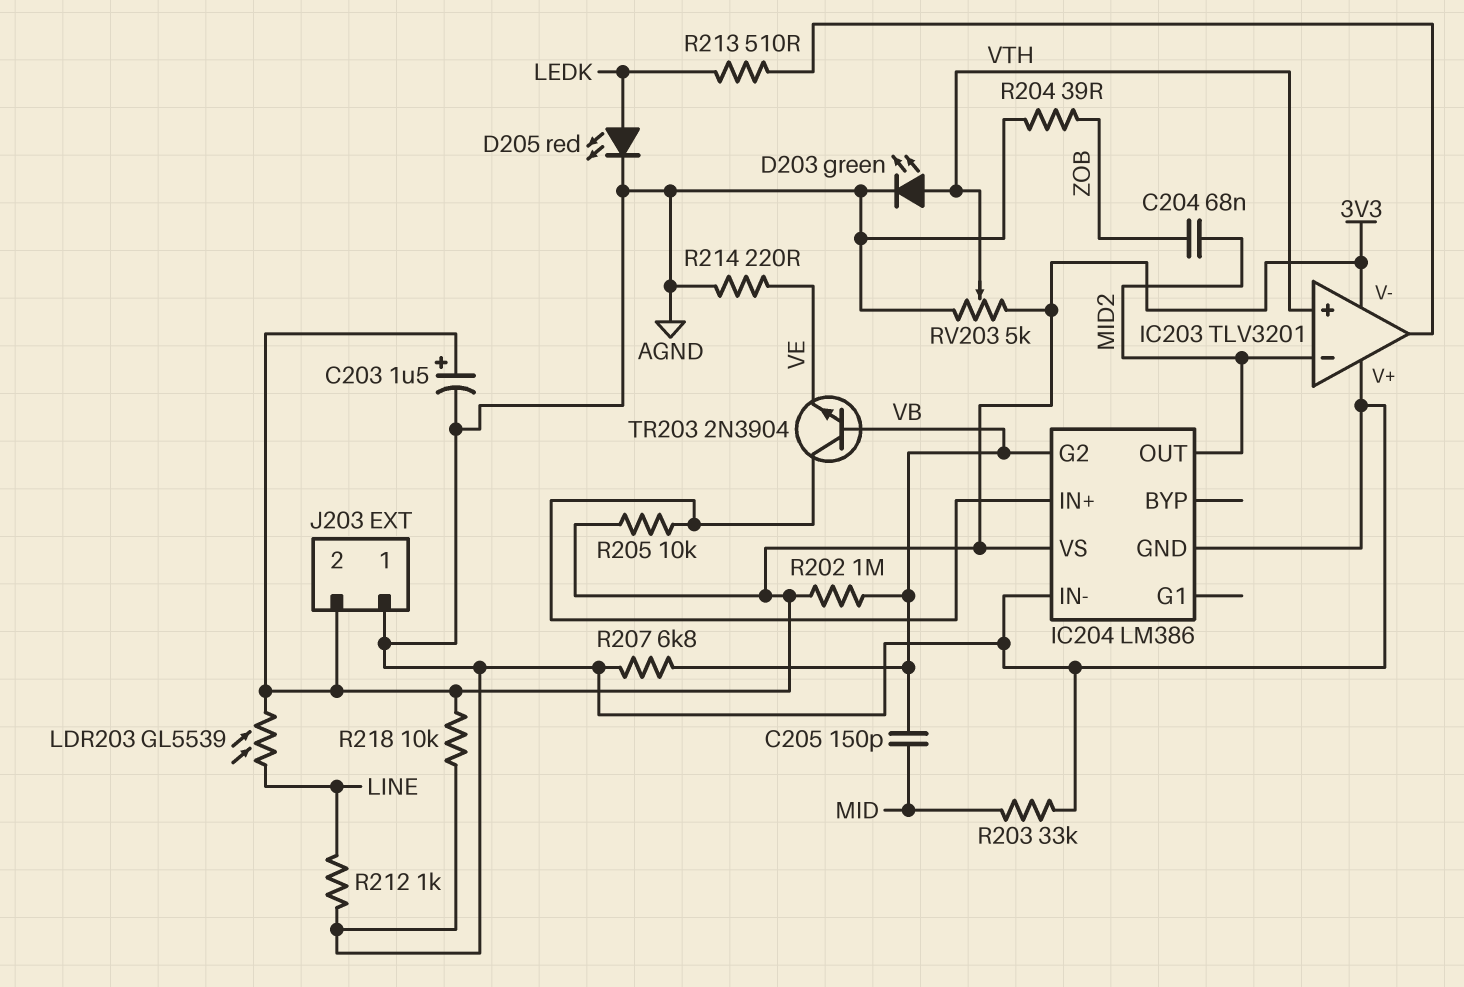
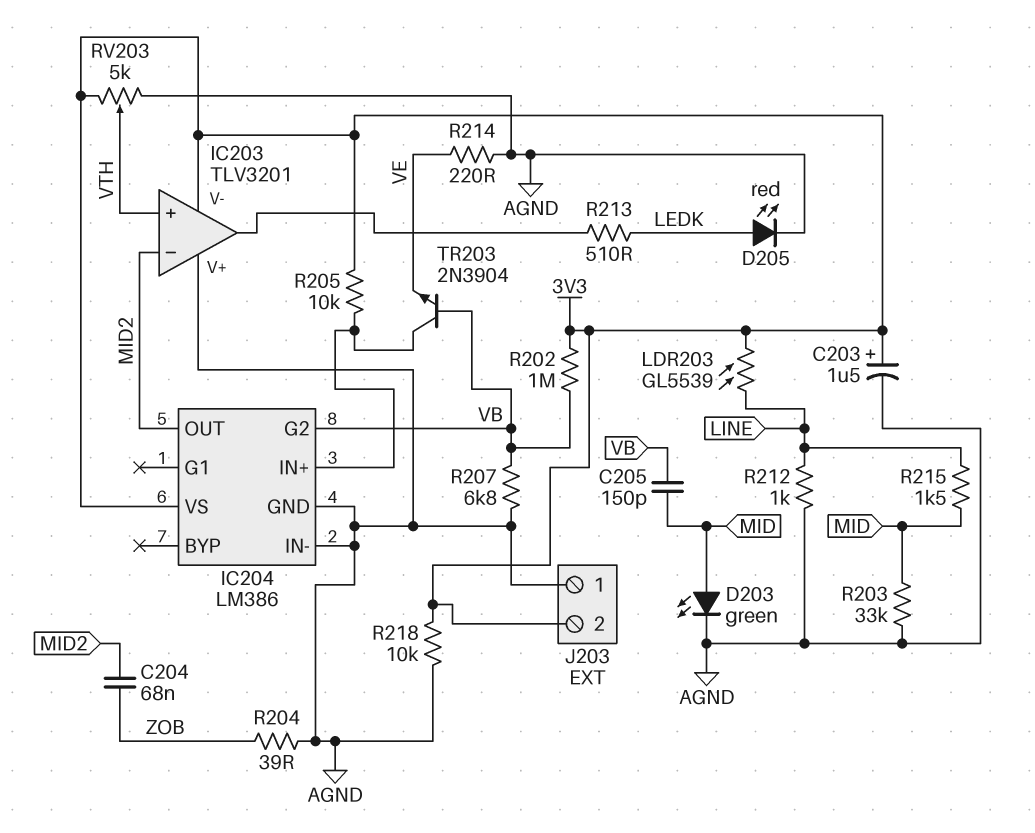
D203: LED green (A VTH, K AGND) -> LED green (A MID, K AGND)
R215: none -> 1.5k (LINE, MID)

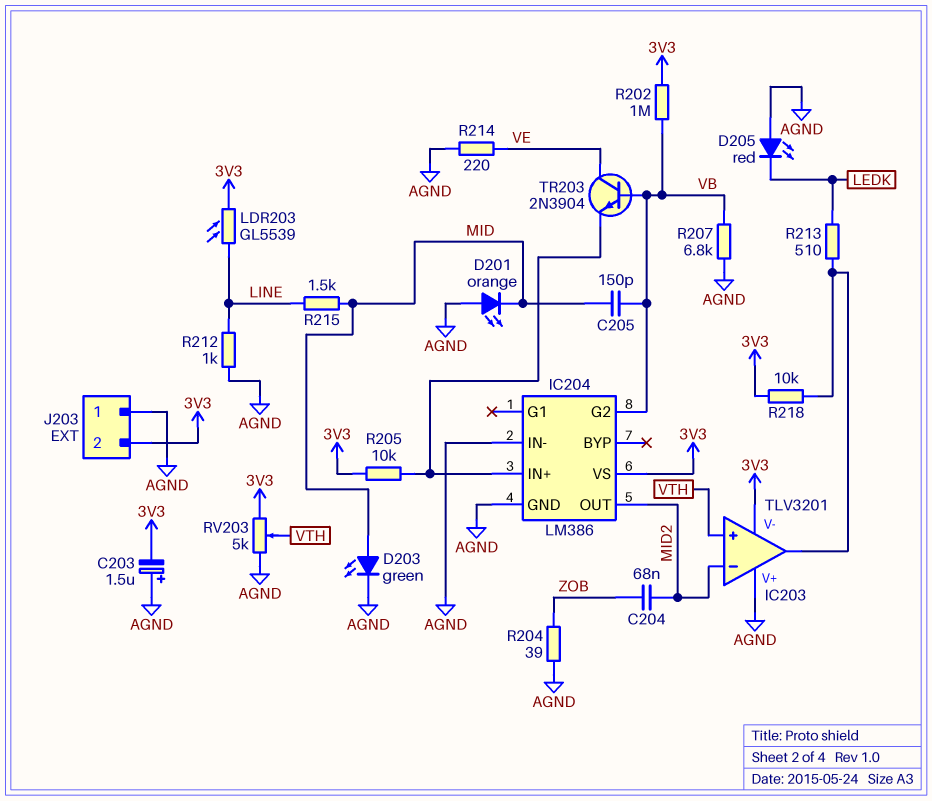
C203: 1.5uF (plus 3V3, minus AGND) -> 1.5uF (plus AGND, minus 3V3)
D201: none -> LED orange (A AGND, K MID)
D205: LED red (A LEDK, K AGND) -> LED red (A AGND, K LEDK)
R203: 33k (AGND, MID) -> none
R218: 10k (3V3, AGND) -> 10k (3V3, IC203/out)
TR203: NPN 2N3904 (B VB, C IC204/IN+, E VE) -> NPN 2N3904 (B VB, C VE, E IC204/IN+)

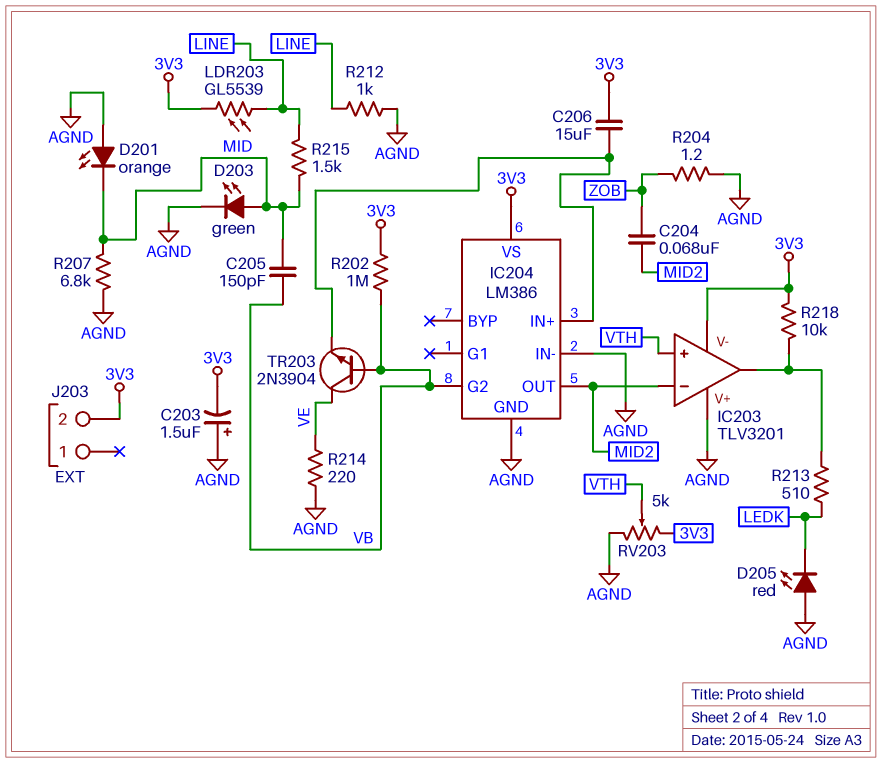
C206: none -> 15uF (3V3, IC204/IN+)
J203 pin 1: AGND -> none
R204: 39 (AGND, ZOB) -> 1.2 (AGND, ZOB)
R205: 10k (3V3, IC204/IN+) -> none
R207: 6.8k (AGND, VB) -> 6.8k (AGND, MID)

